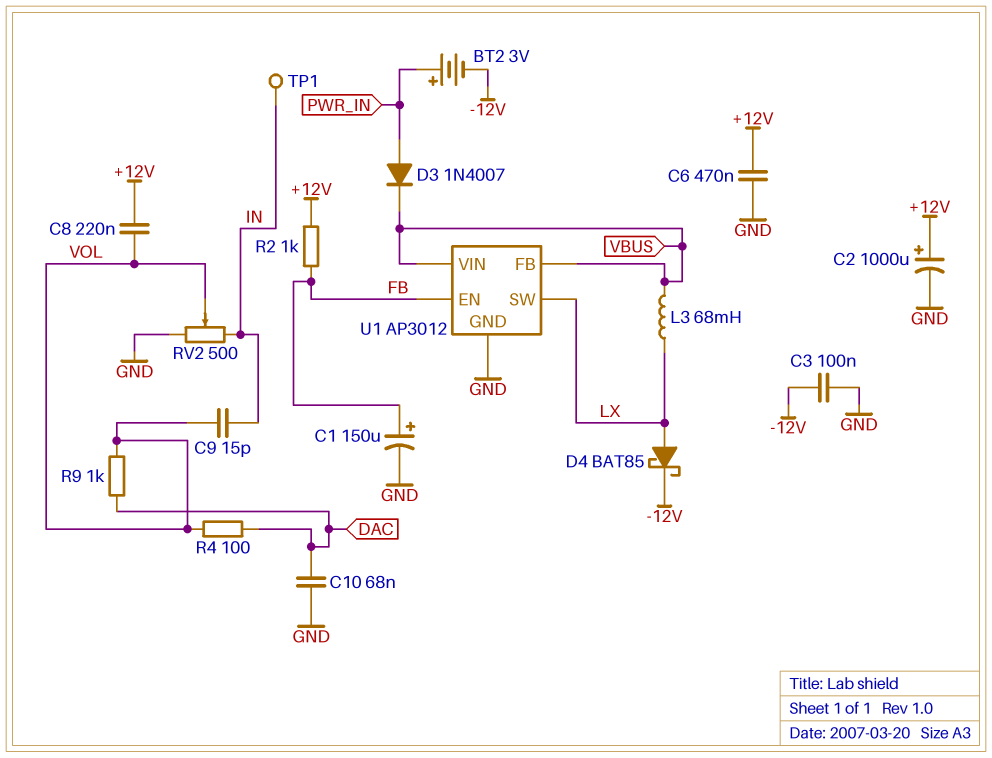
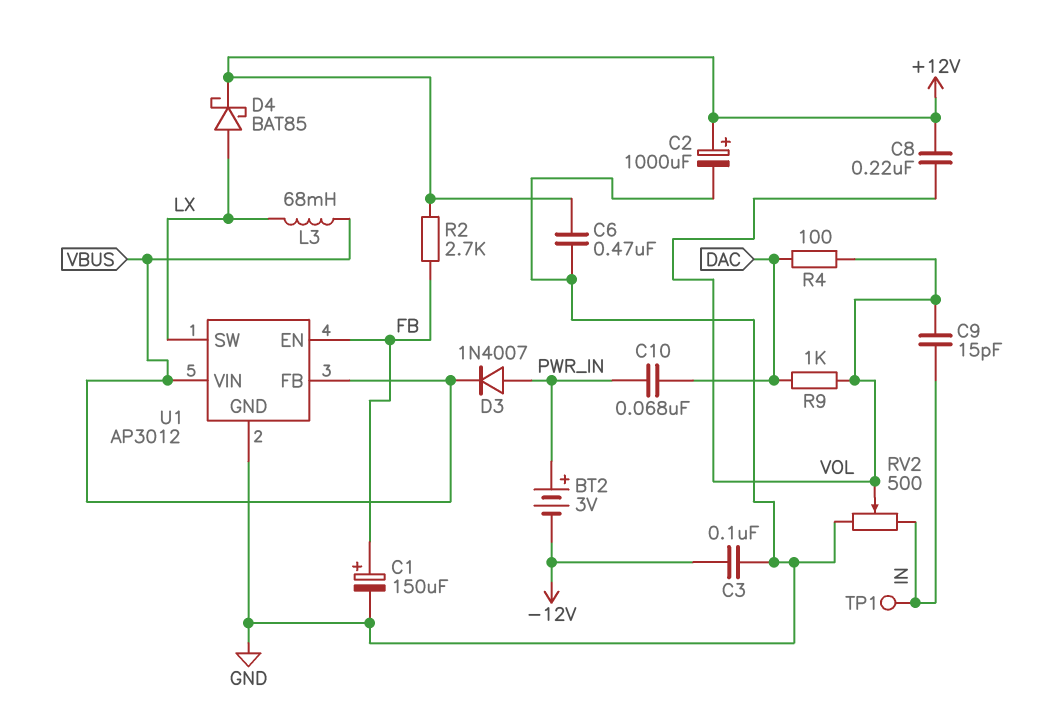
C10: 68nF (DAC, GND) -> 68nF (DAC, PWR_IN)
D4: schottky BAT85 (A LX, K -12V) -> schottky BAT85 (A LX, K +12V)
R2: 1k (+12V, FB) -> 2.7k (+12V, FB)

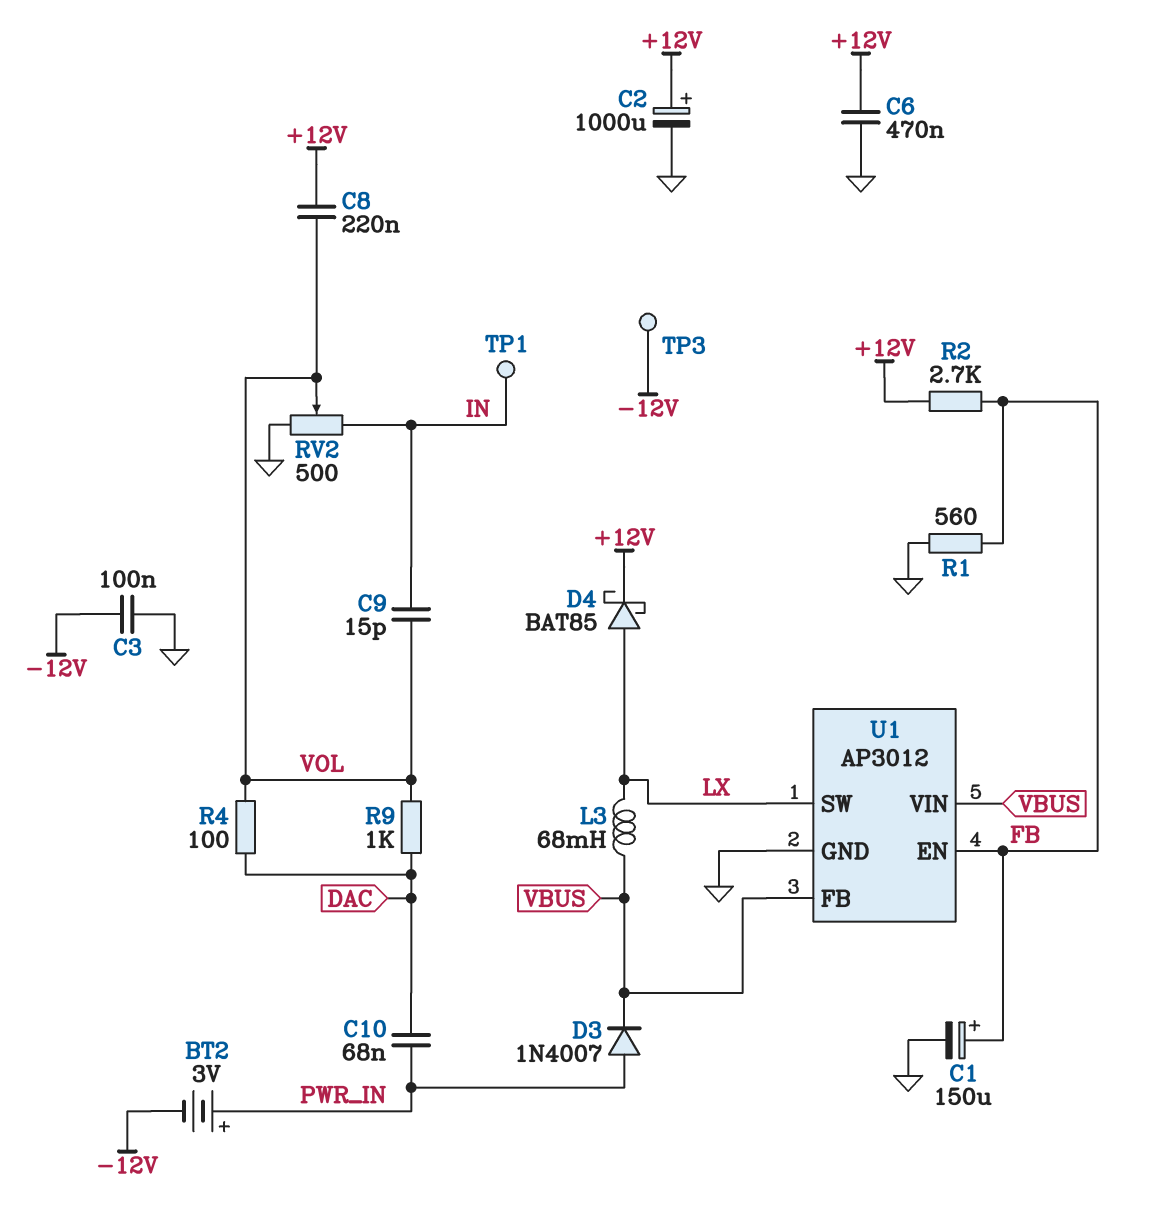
R1: none -> 560 (FB, GND)
TP3: none -> test point (-12V)

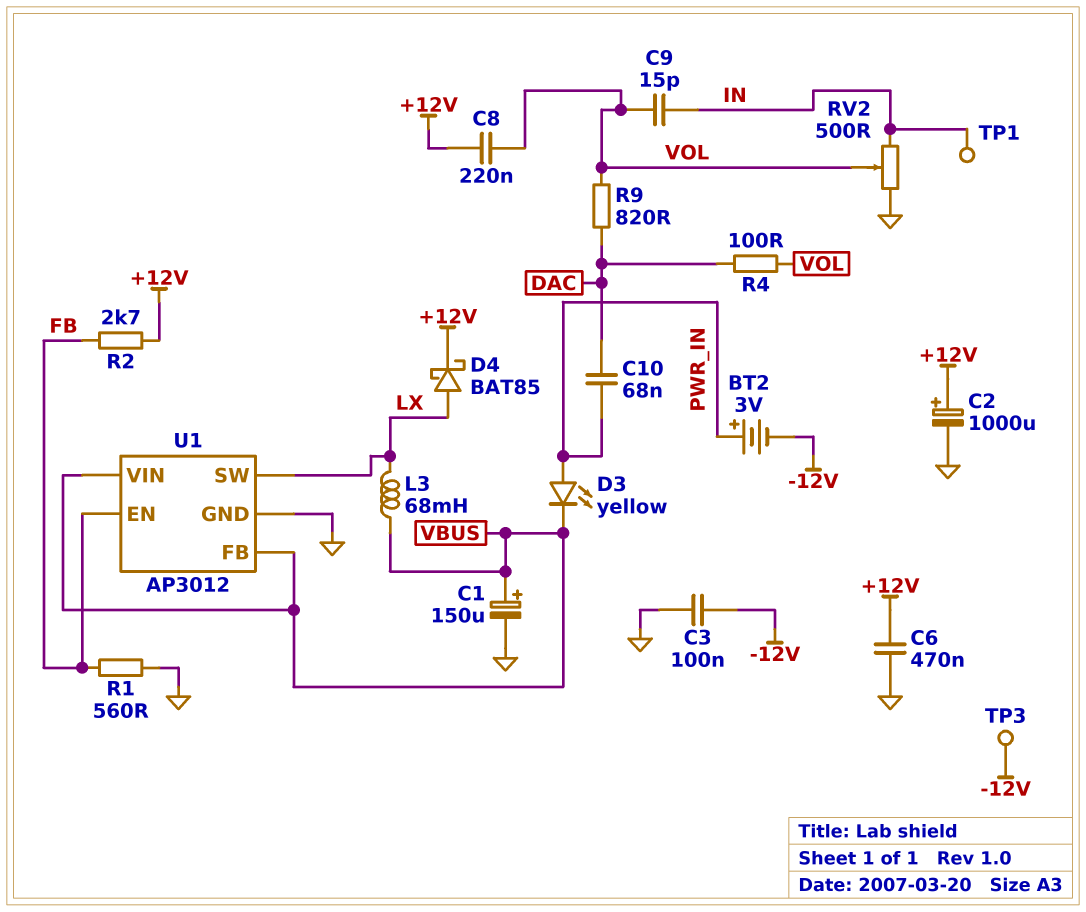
C1: 150uF (plus FB, minus GND) -> 150uF (plus VBUS, minus GND)
D3: diode 1N4007 (A PWR_IN, K VBUS) -> LED yellow (A PWR_IN, K VBUS)
R9: 1k (DAC, VOL) -> 820 (DAC, VOL)

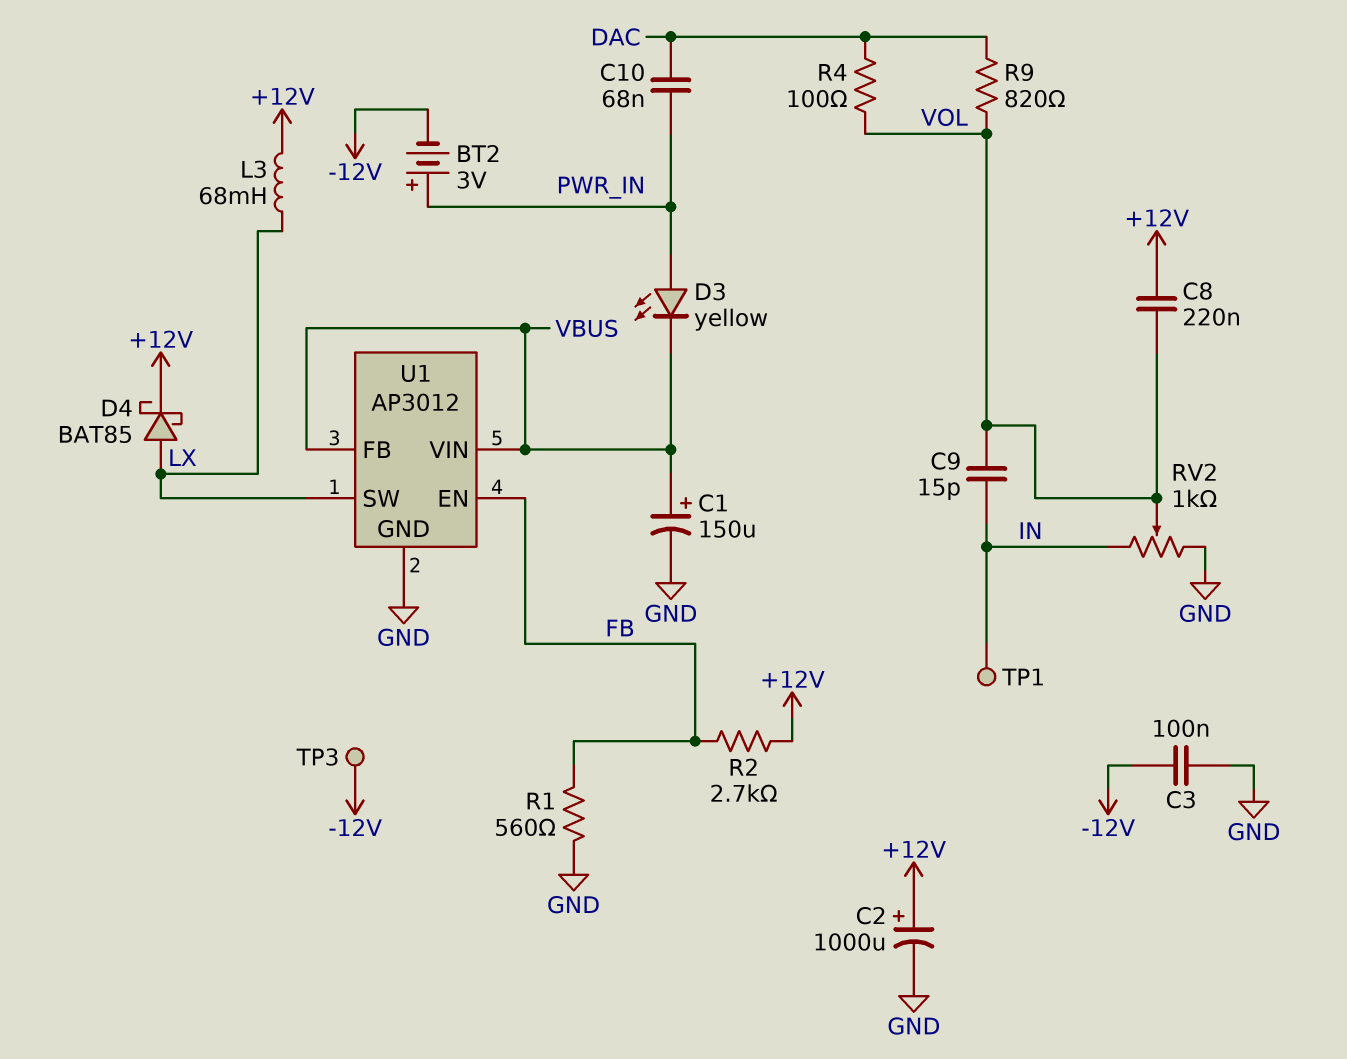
C6: 470nF (+12V, GND) -> none
L3: 68mH (LX, VBUS) -> 68mH (+12V, LX)
RV2: 500 (GND, IN, wiper VOL) -> 1k (GND, IN, wiper VOL)

